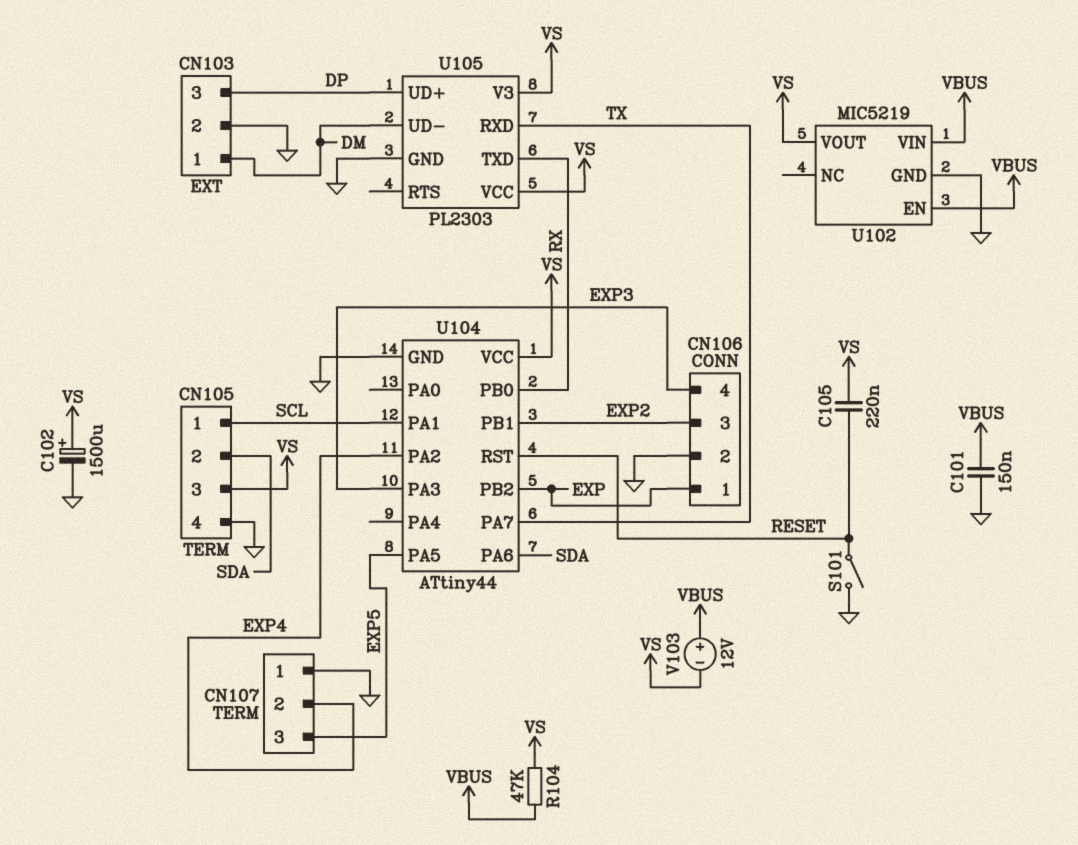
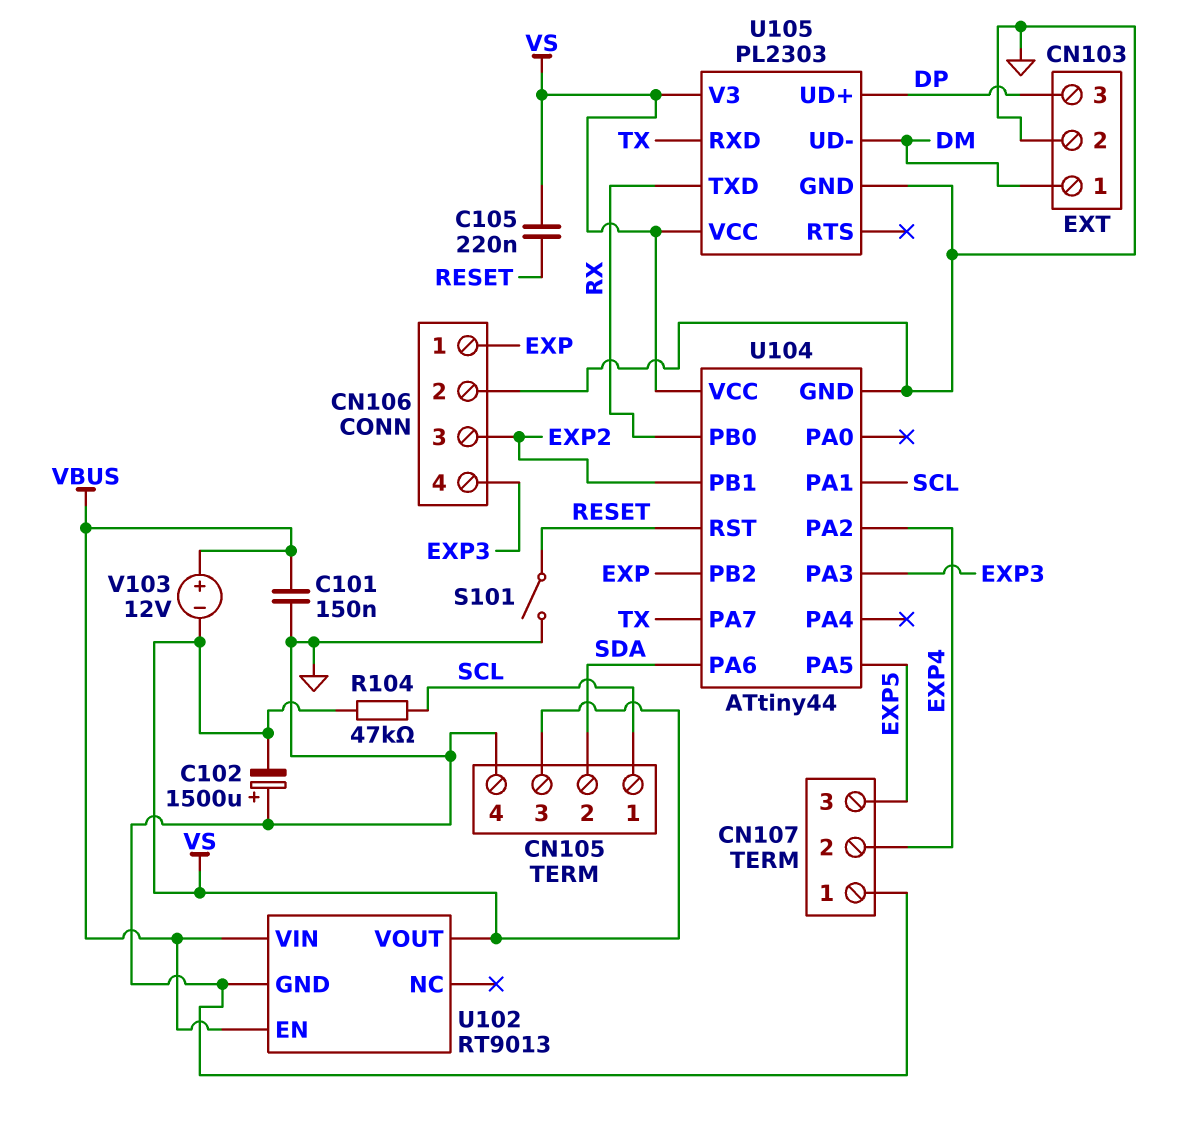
C102: 1500uF (plus VS, minus GND) -> 1500uF (plus GND, minus VS)
R104: 47k (VBUS, VS) -> 47k (SCL, VS)
U102: MIC5219 -> RT9013

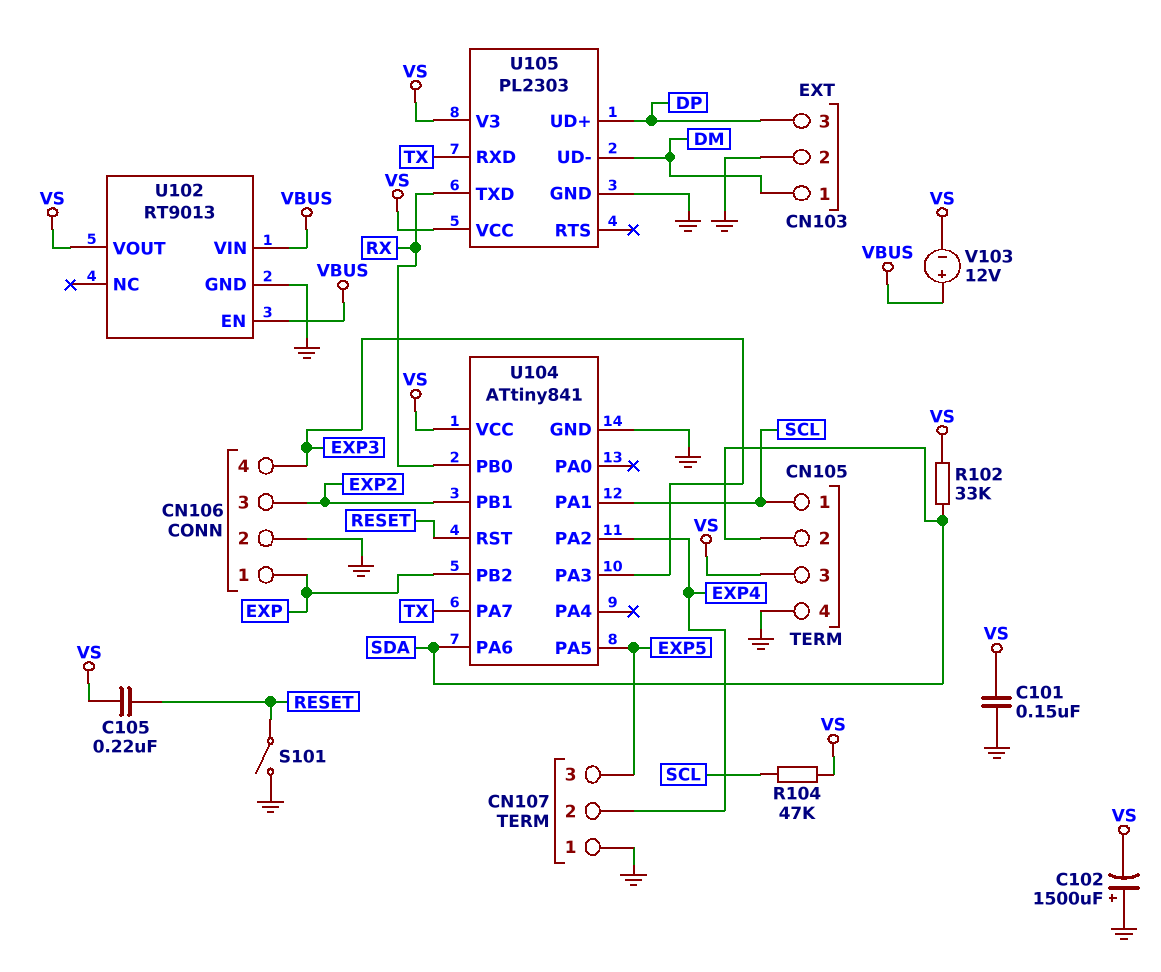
C101: 150nF (GND, VBUS) -> 150nF (GND, VS)
R102: none -> 33k (SDA, VS)
U104: ATtiny44 -> ATtiny841

